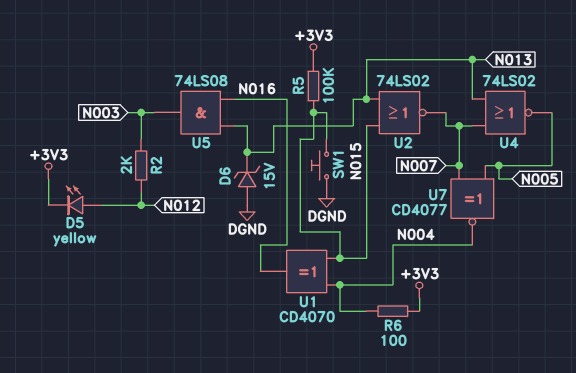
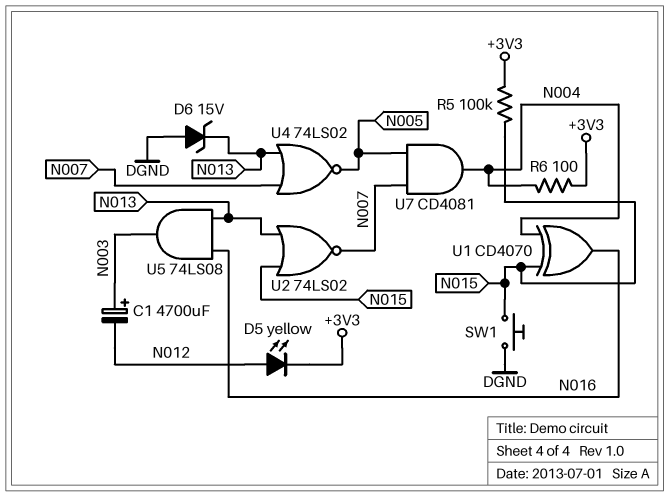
C1: none -> 4700uF (plus N003, minus N012)
R2: 2k (N003, N012) -> none
U7: XNOR CD4077 (in N005, in N007, out N004) -> AND CD4081 (in N005, in N007, out N004)

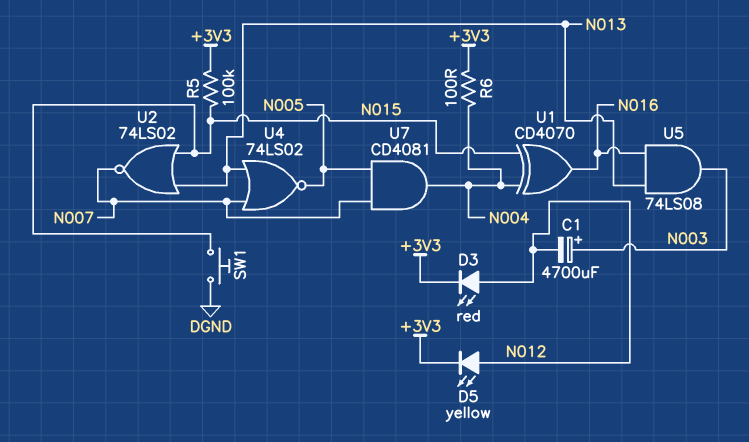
D3: none -> LED red (A N012, K +3V3)
D6: zener 15V (A DGND, K N013) -> none

